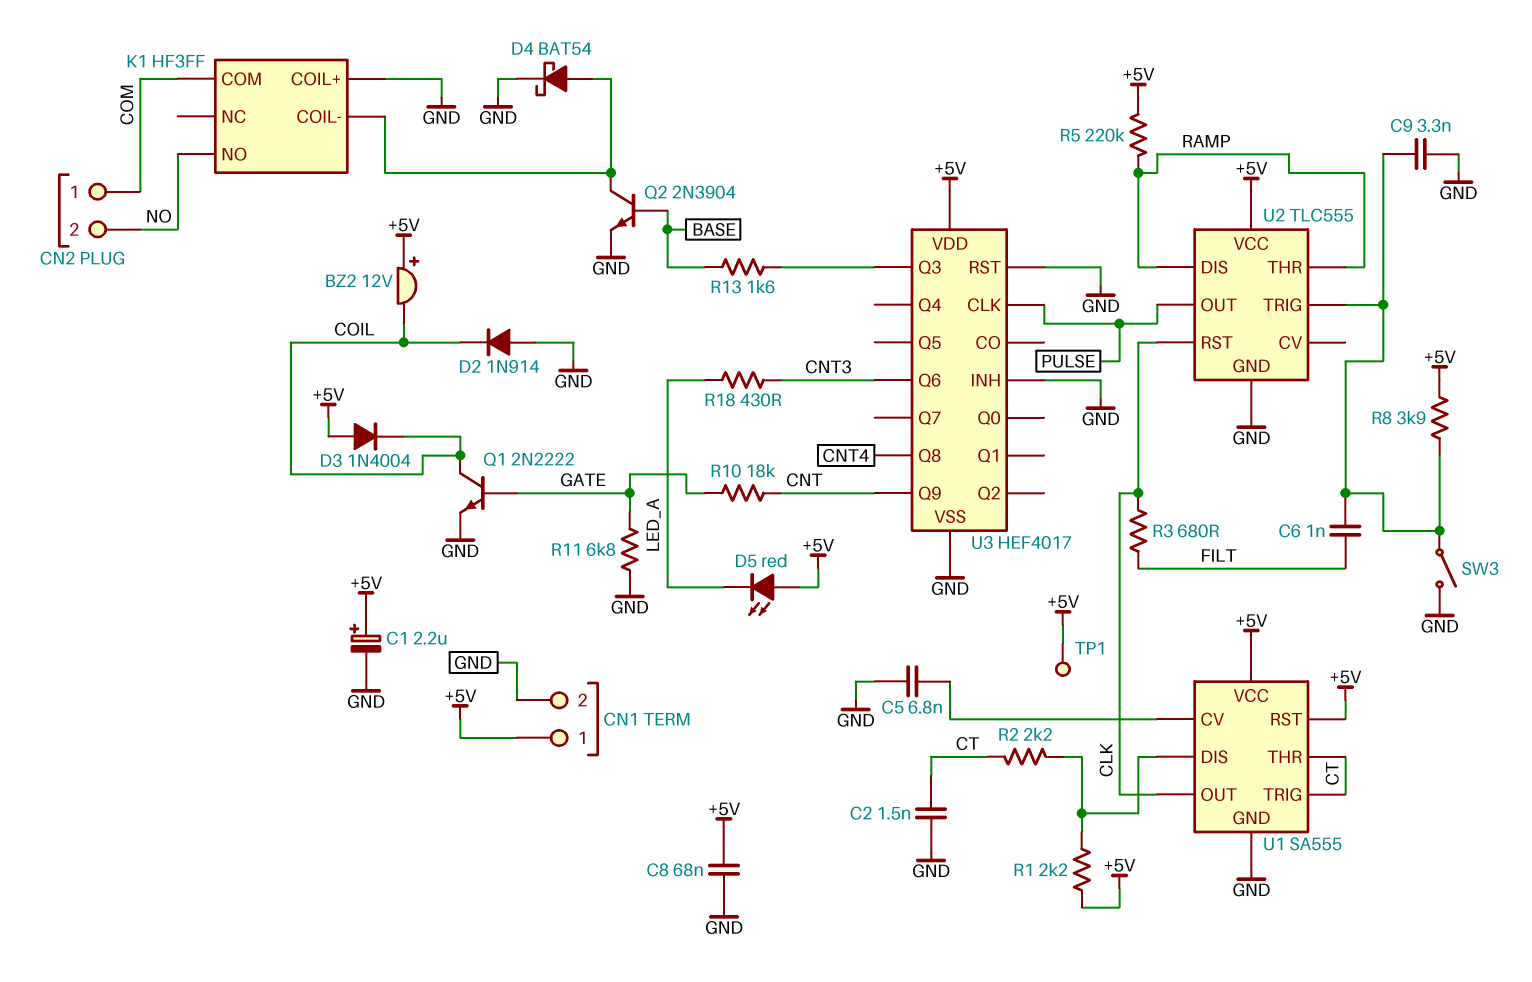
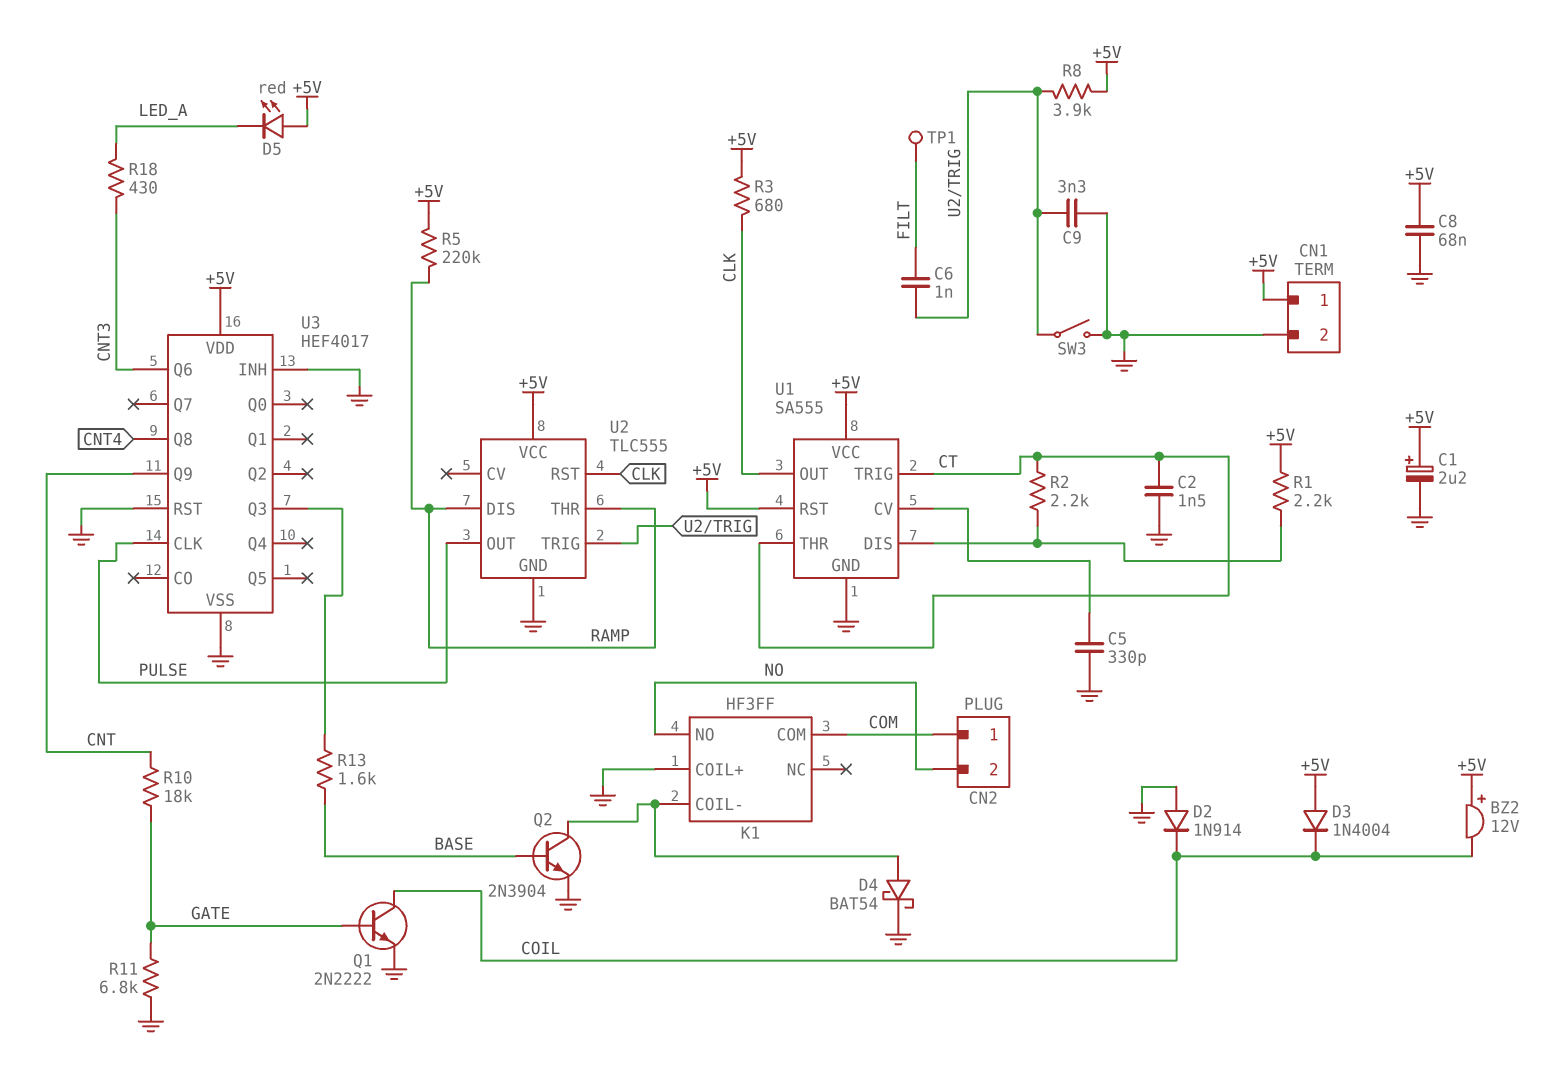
C5: 6.8nF (GND, U1/CV) -> 330pF (GND, U1/CV)
R3: 680 (CLK, FILT) -> 680 (+5V, CLK)
TP1: test point (+5V) -> test point (FILT)

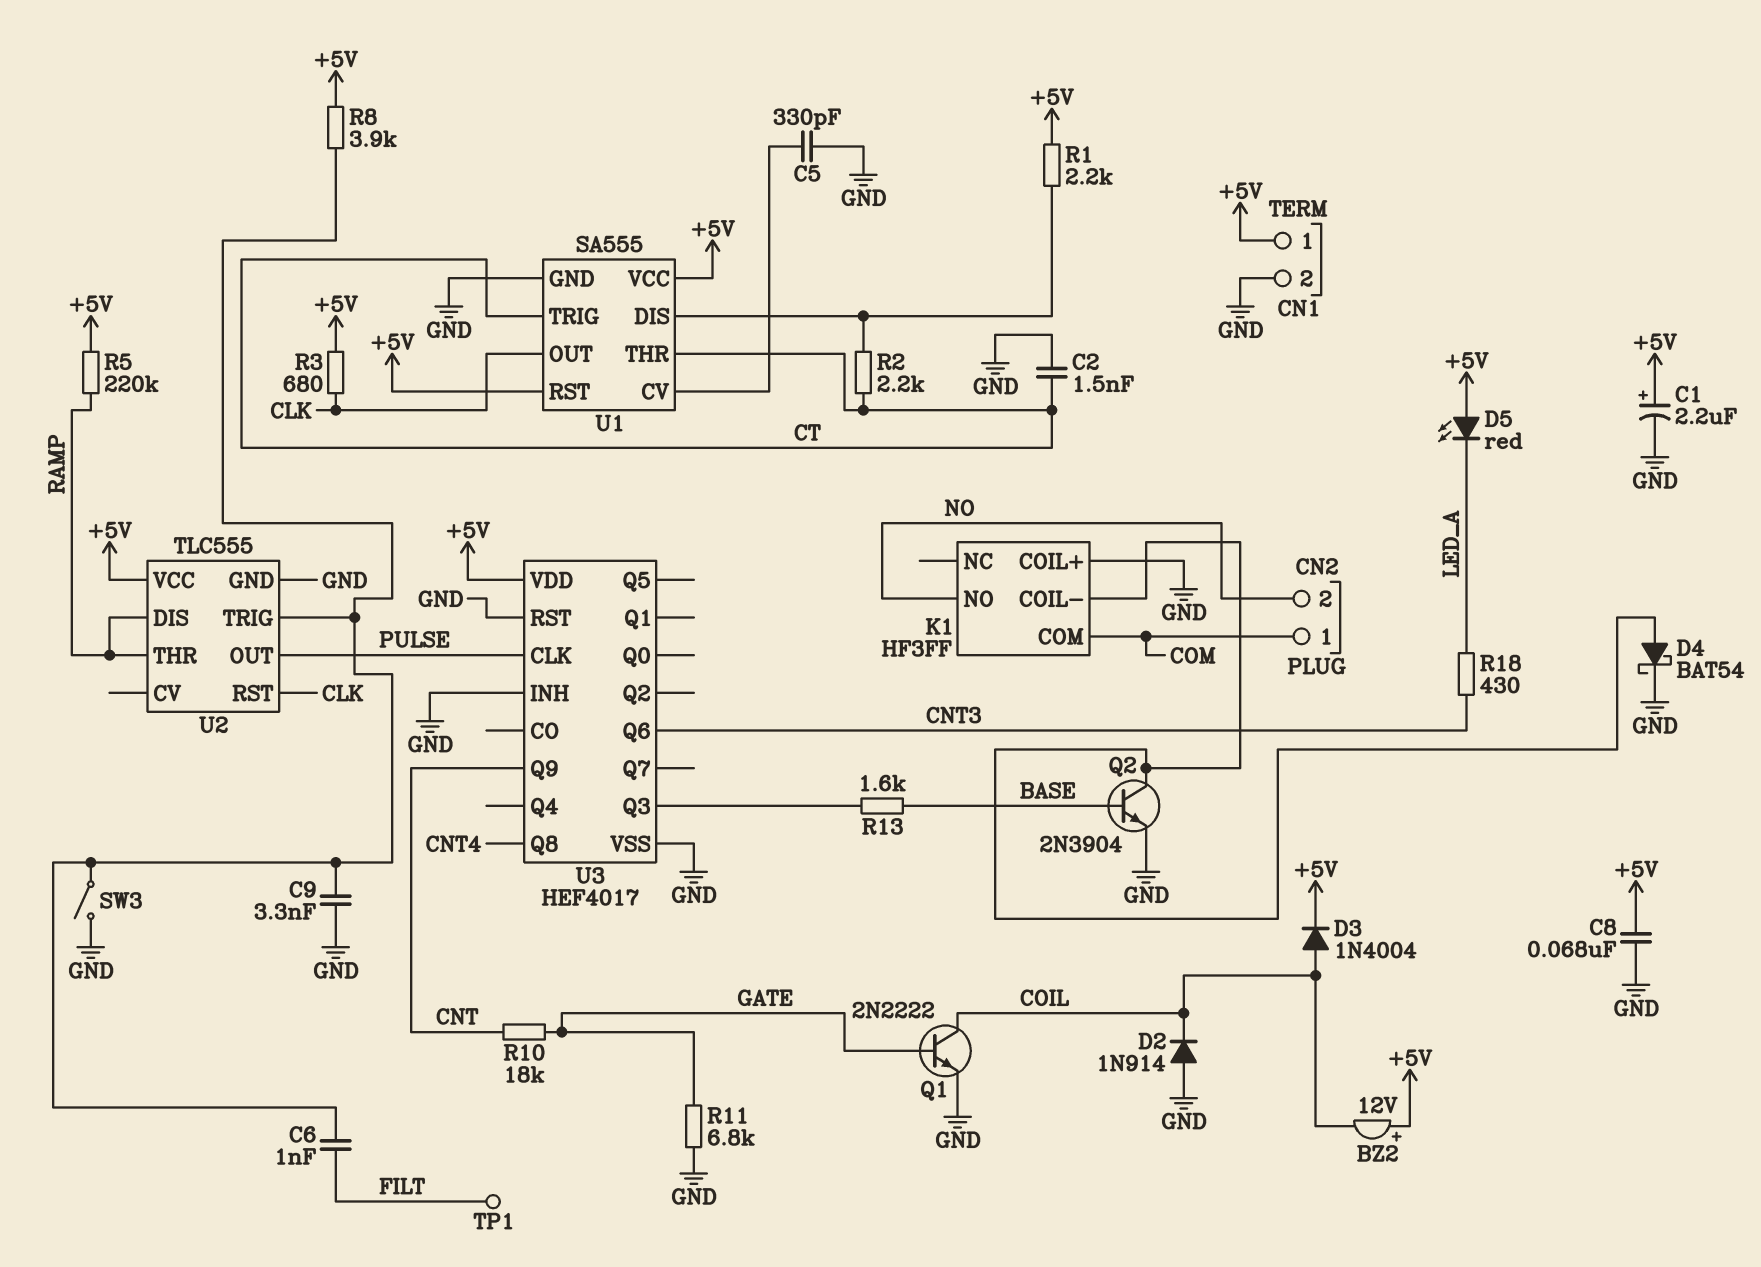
D3: diode 1N4004 (A +5V, K COIL) -> diode 1N4004 (A COIL, K +5V)

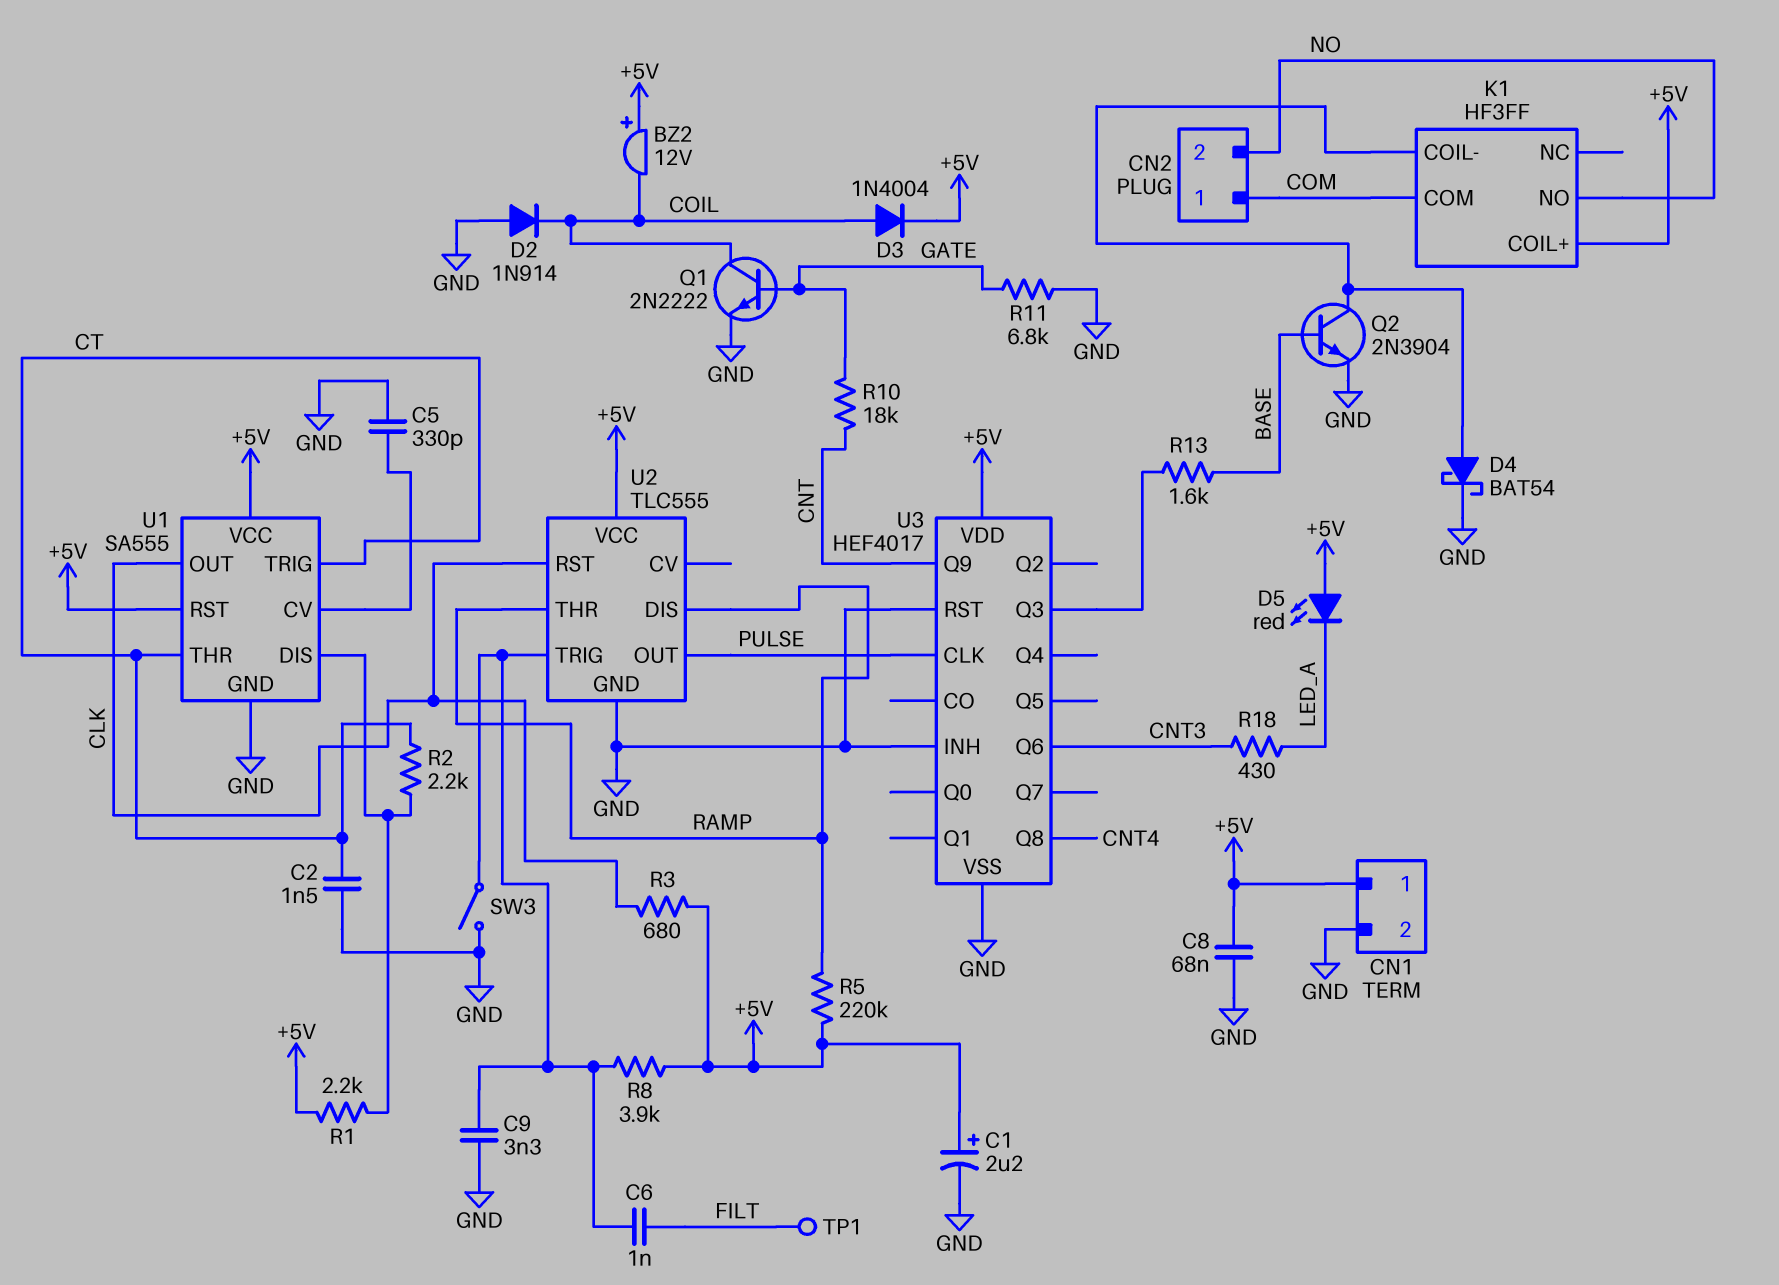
K1 pin COIL+: GND -> +5V

